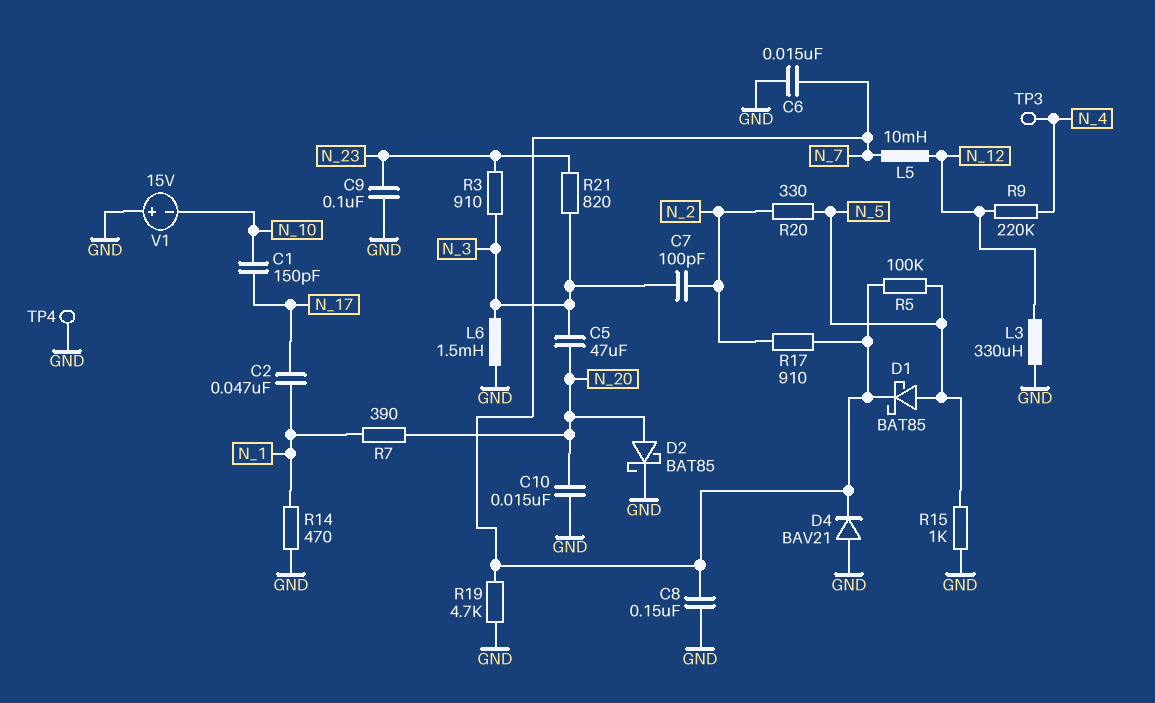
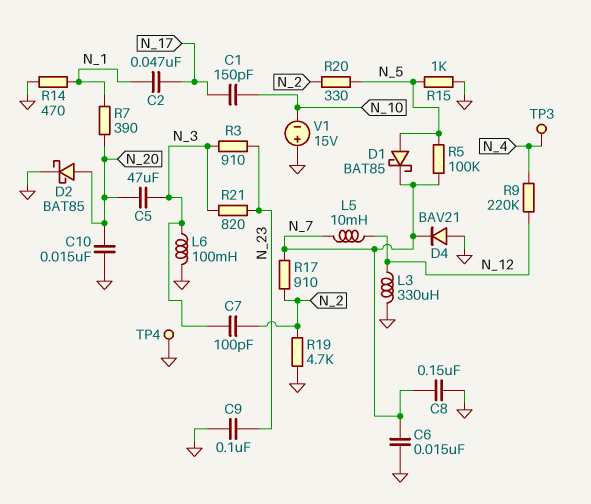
L6: 1.5mH (GND, N_3) -> 100mH (GND, N_3)
R19: 4.7k (GND, N_7) -> 4.7k (GND, N_2)

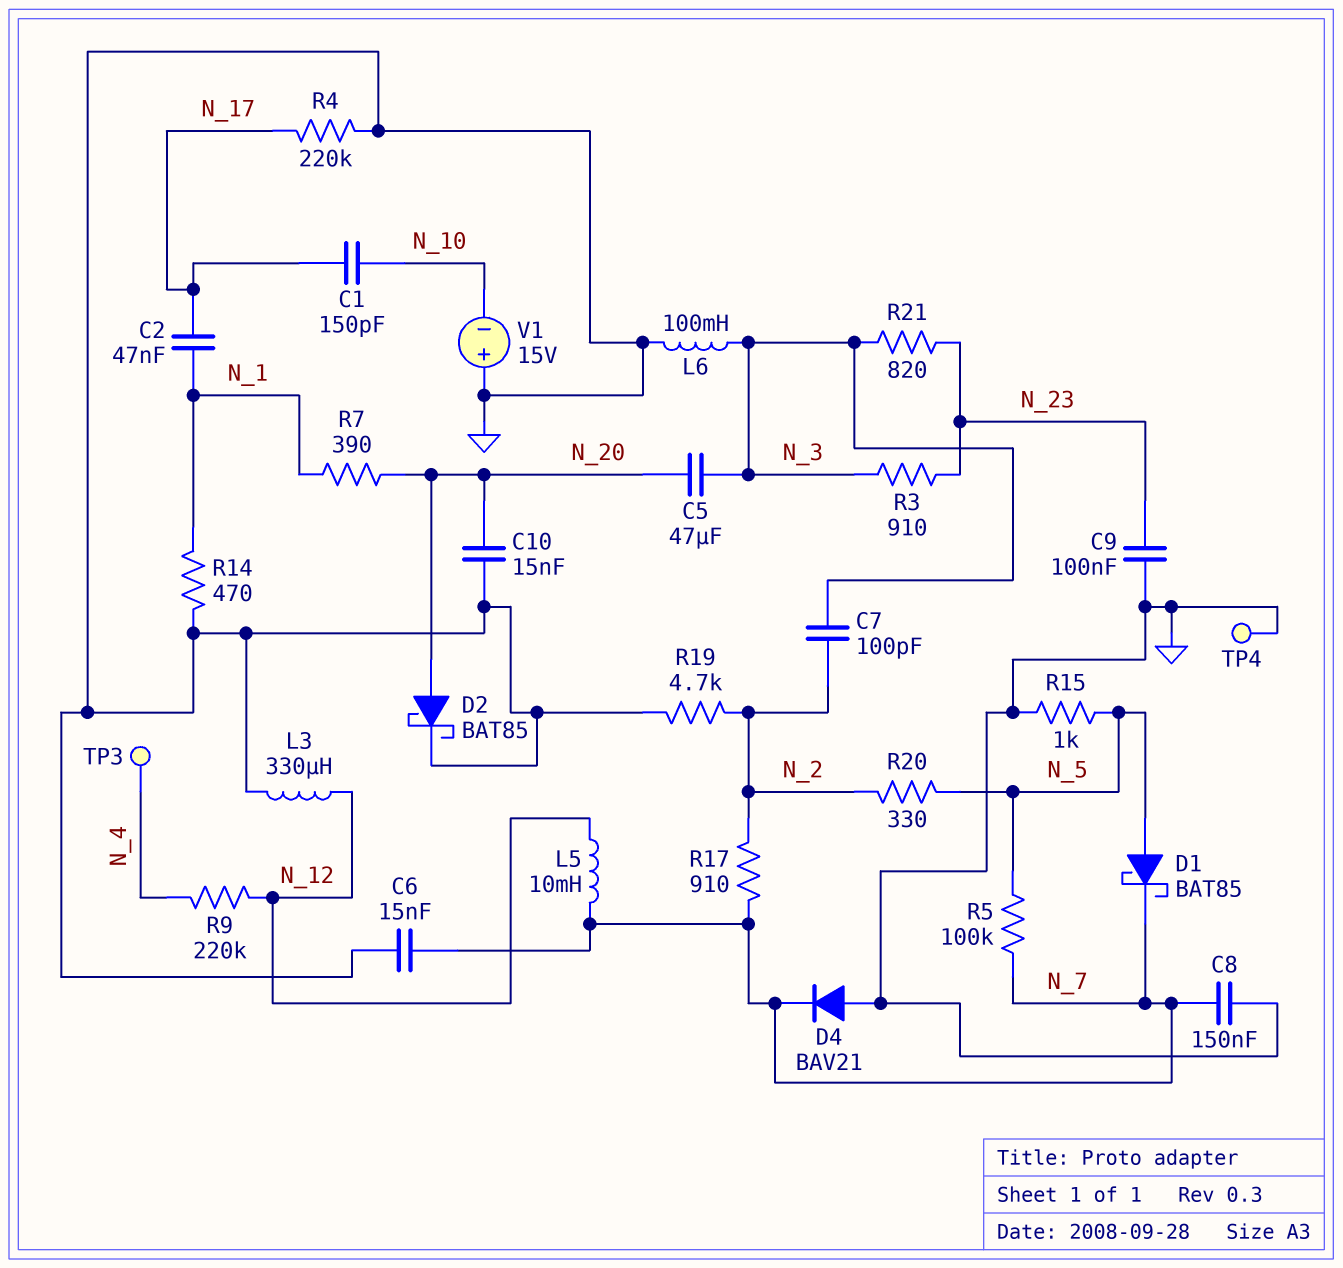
R4: none -> 220k (GND, N_17)

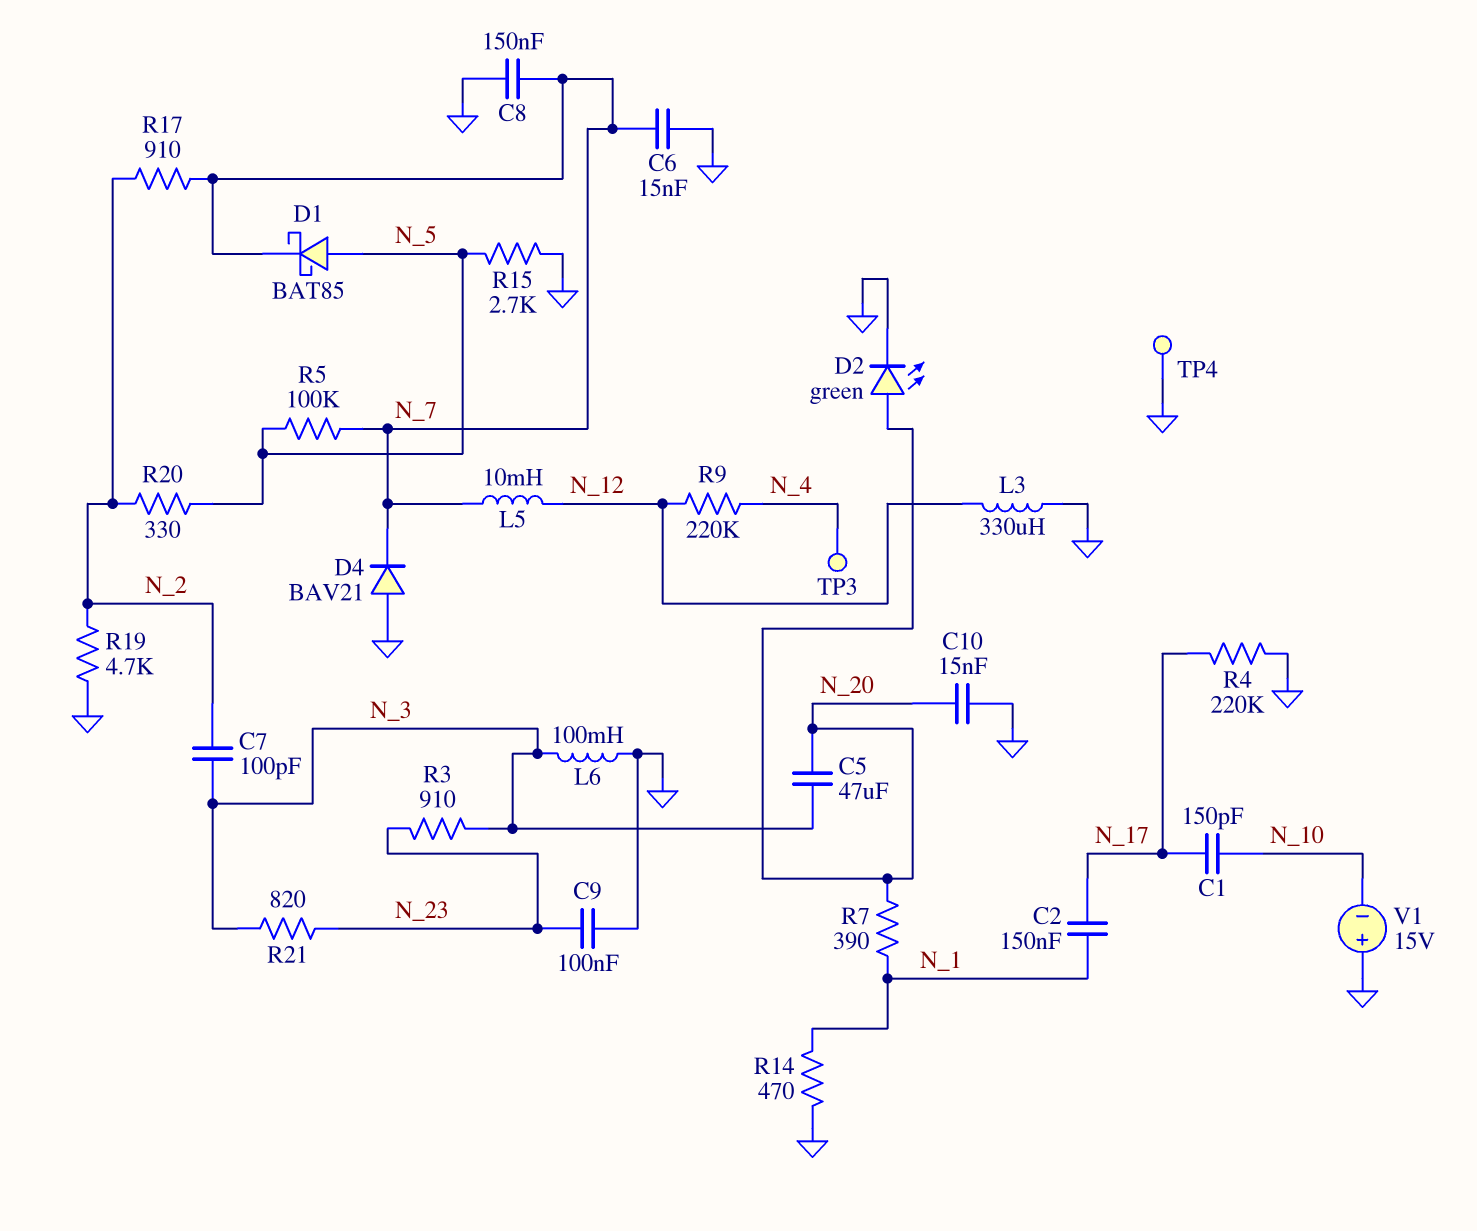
C2: 47nF (N_1, N_17) -> 150nF (N_1, N_17)
D2: schottky BAT85 (A N_20, K GND) -> LED green (A N_20, K GND)
R15: 1k (GND, N_5) -> 2.7k (GND, N_5)

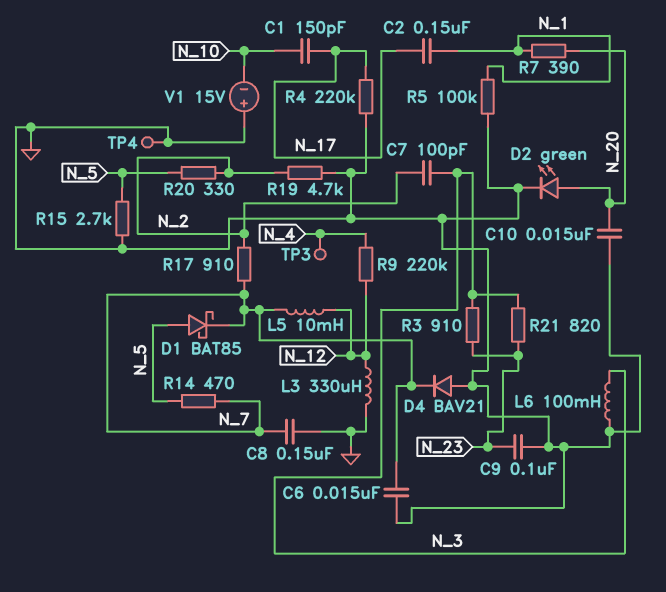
C5: 47uF (N_3, N_20) -> none
R5: 100k (N_5, N_7) -> 100k (GND, N_1)
R14: 470 (GND, N_1) -> 470 (N_5, N_7)

